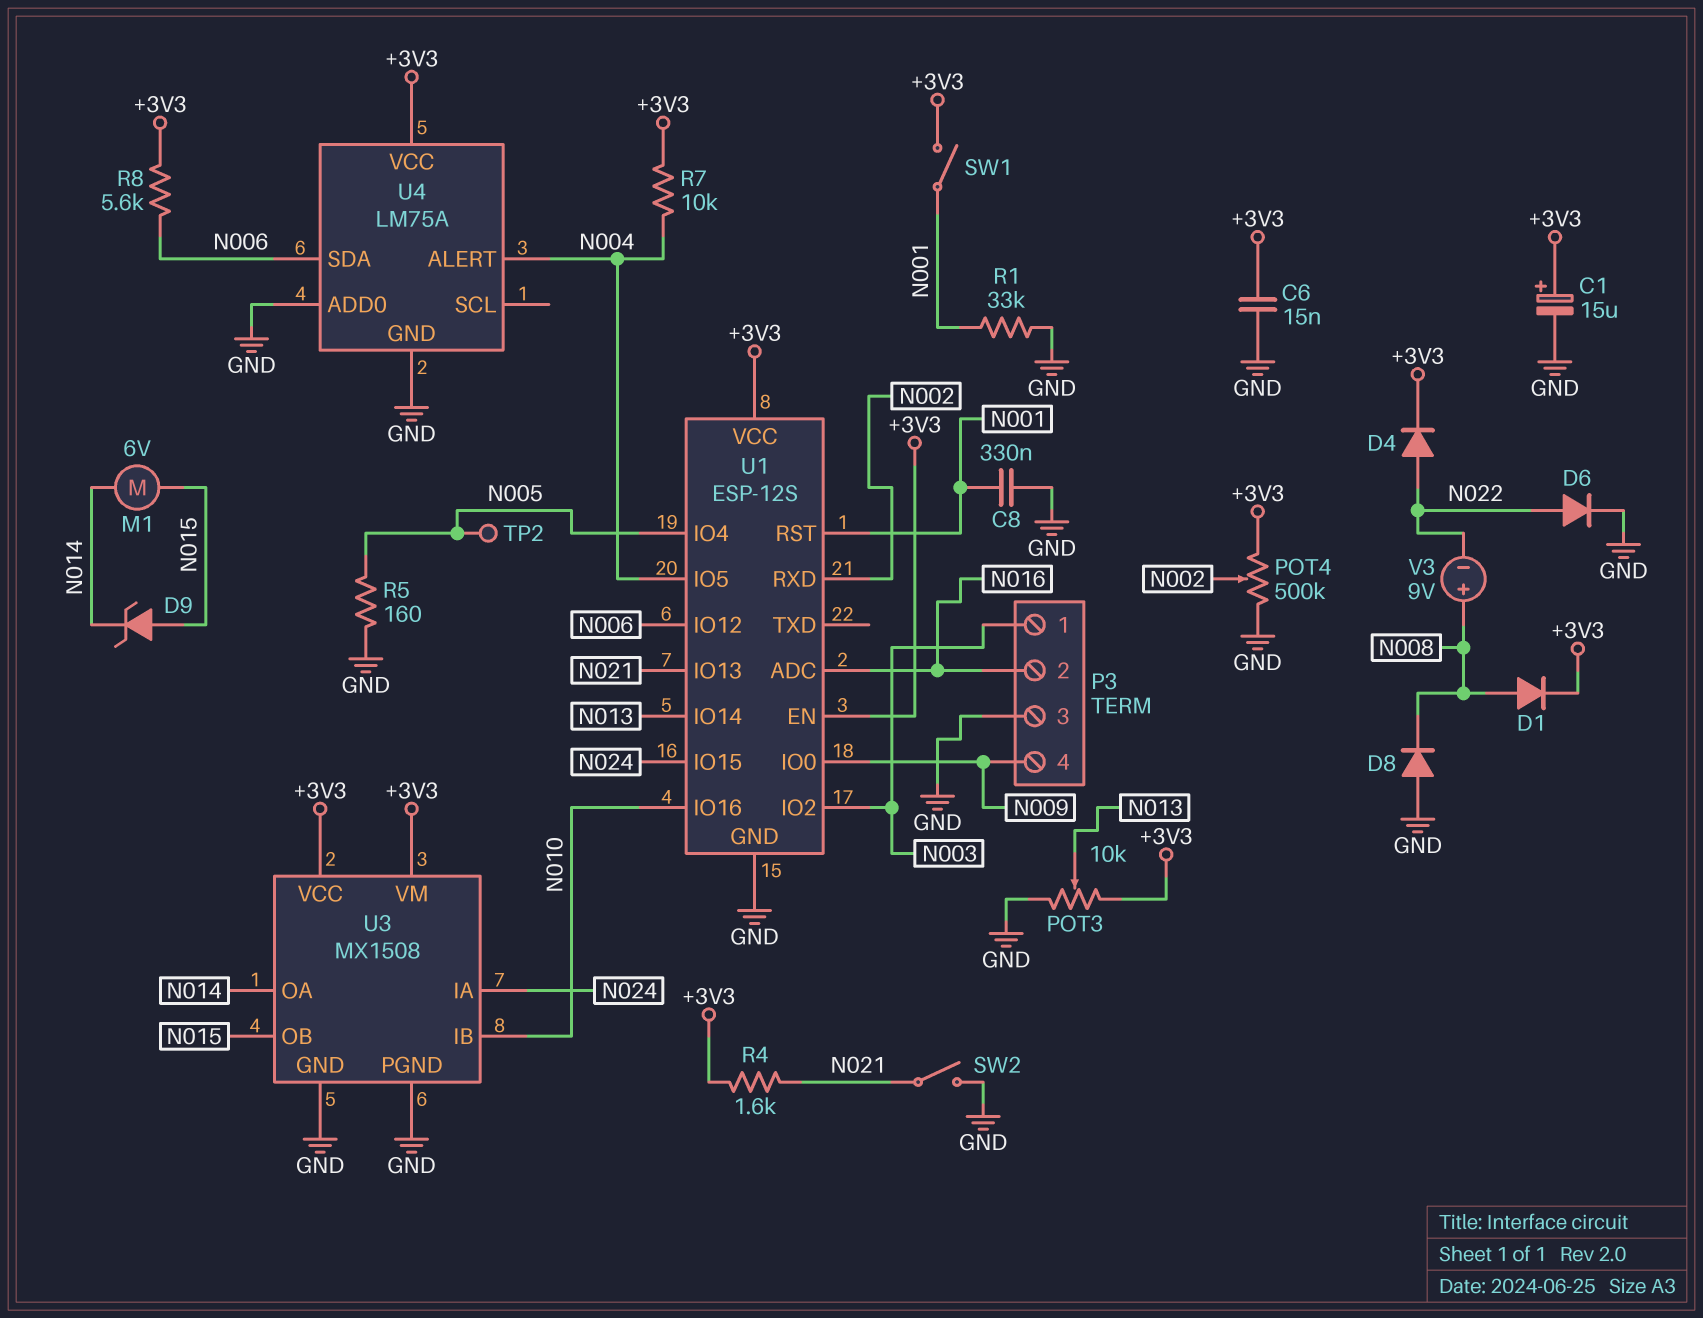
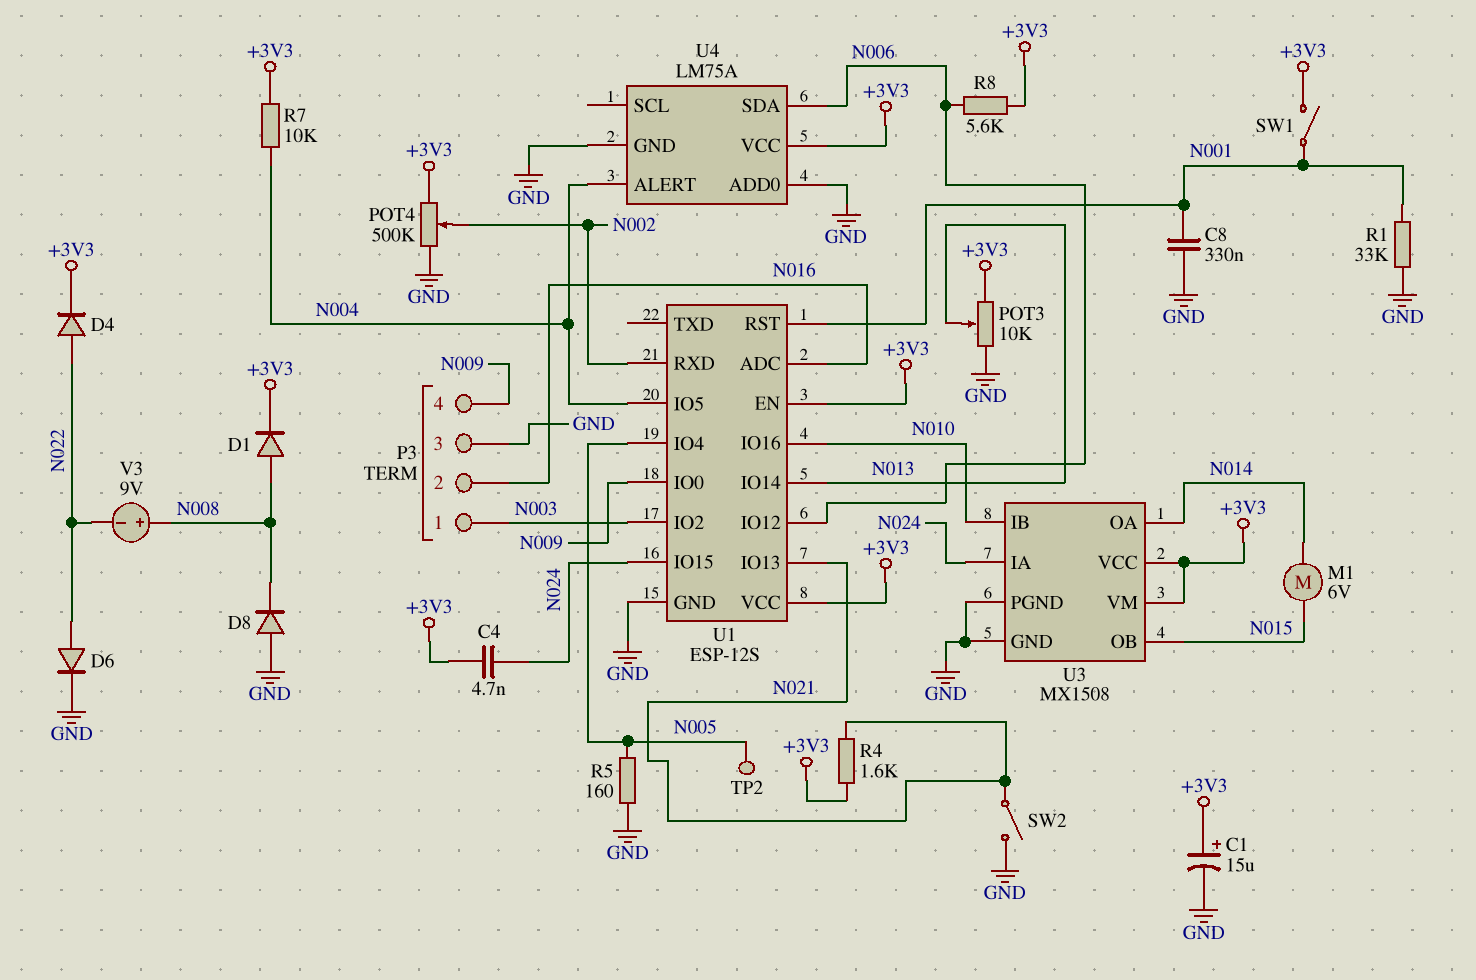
C4: none -> 4.7nF (+3V3, N024)
C6: 15nF (+3V3, GND) -> none
D9: zener (A N015, K N014) -> none

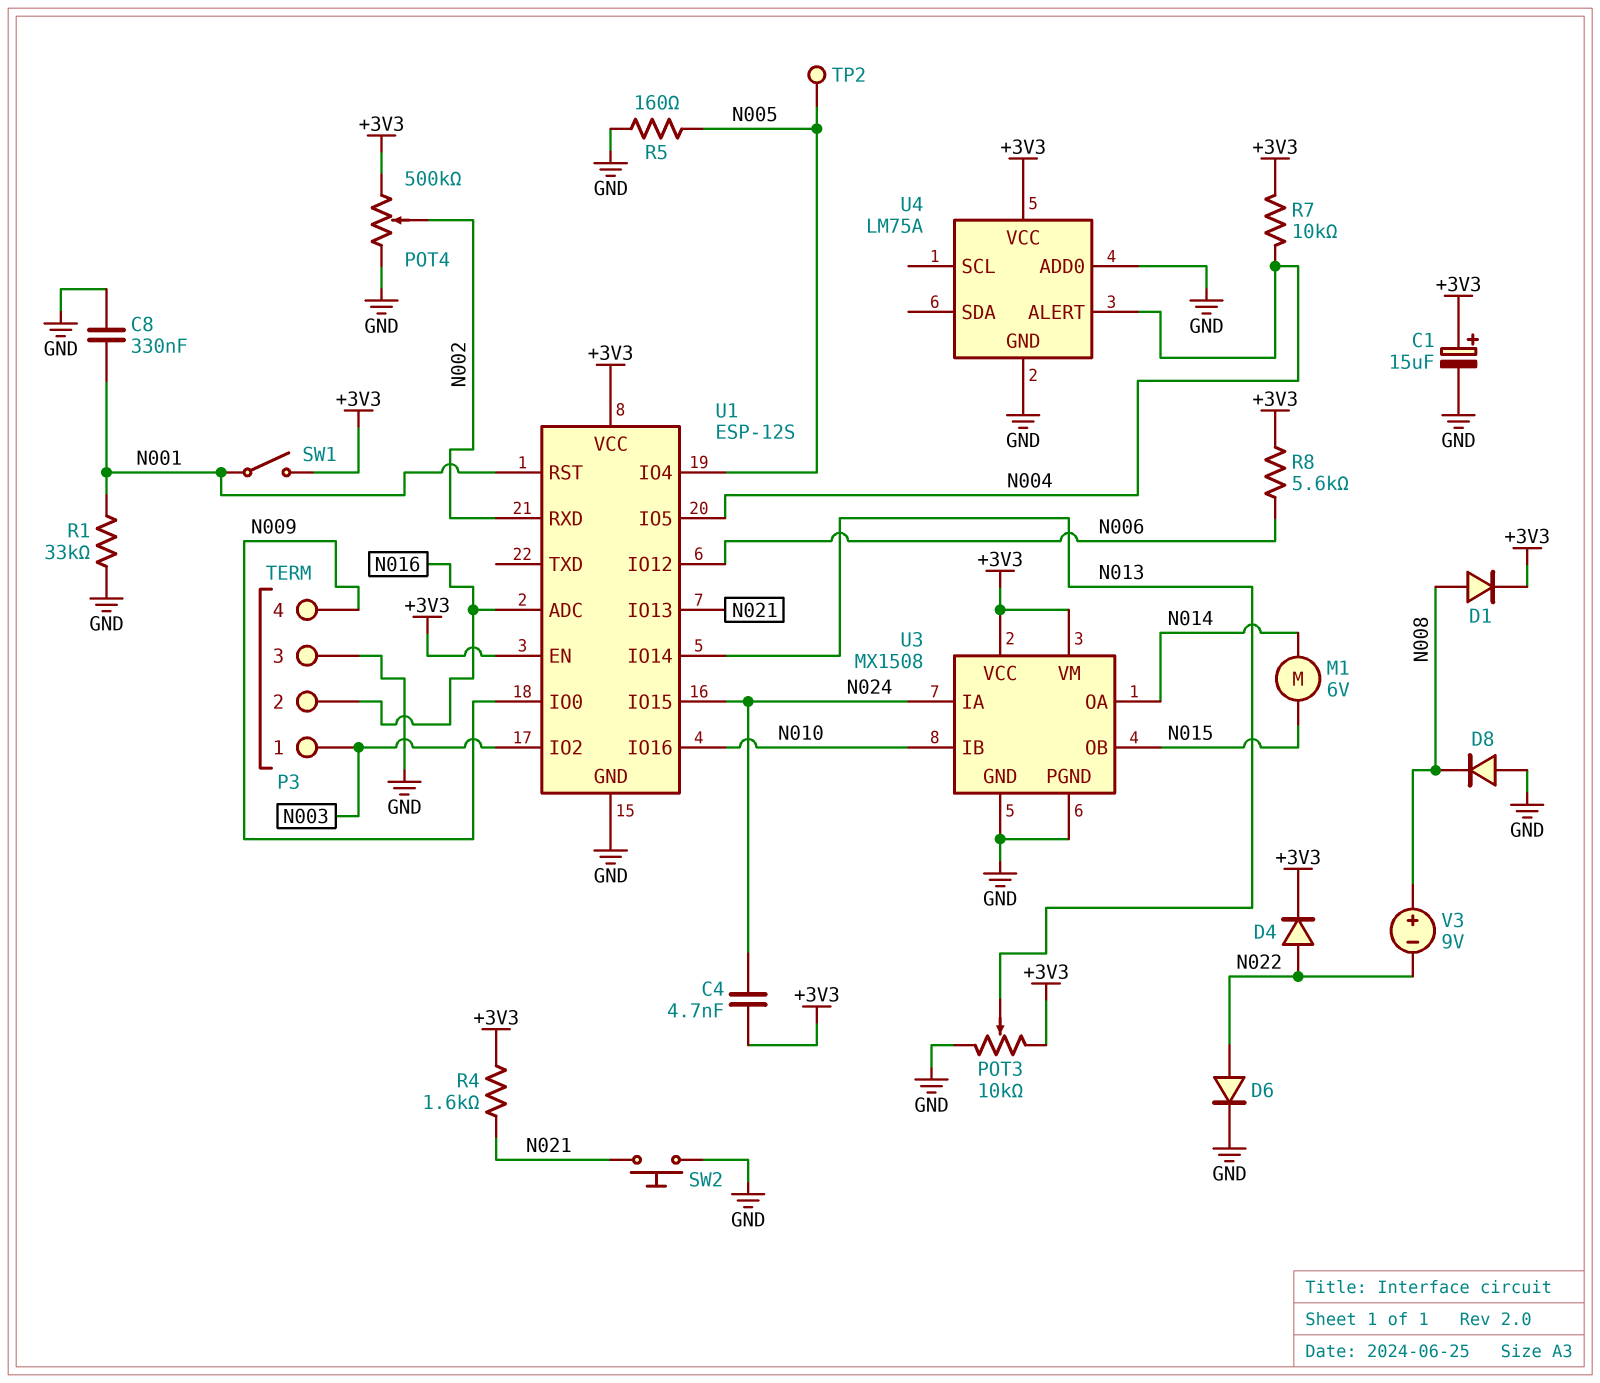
SW2: switch (GND, N021) -> button (GND, N021)
U4 pin SDA: N006 -> none

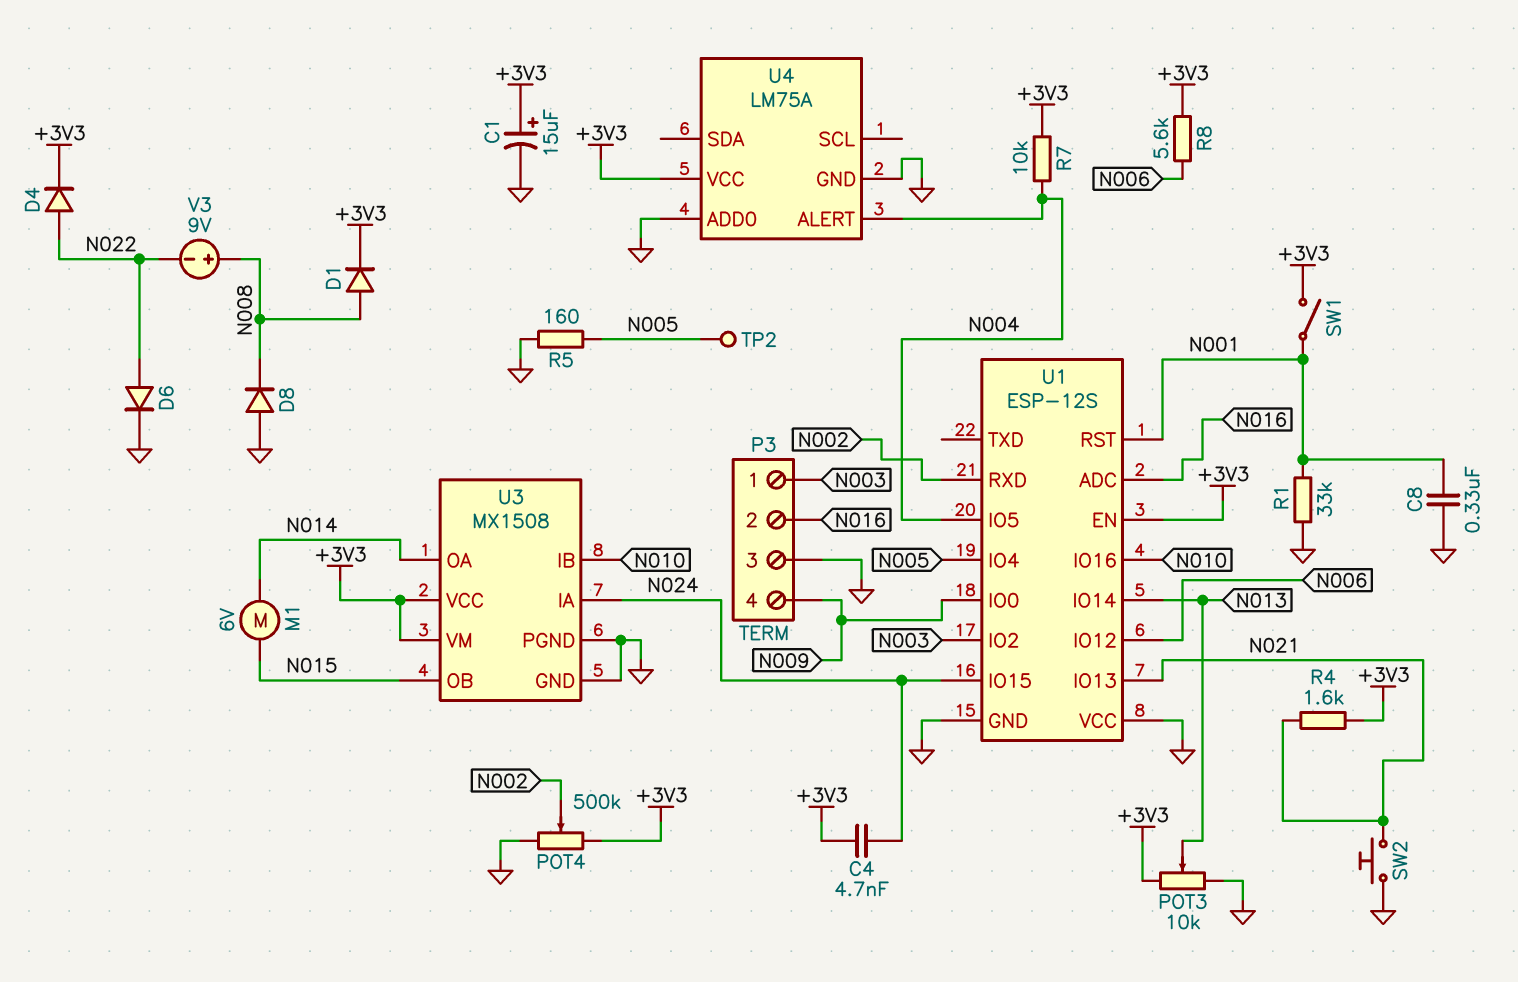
U1 pin VCC: +3V3 -> GND

